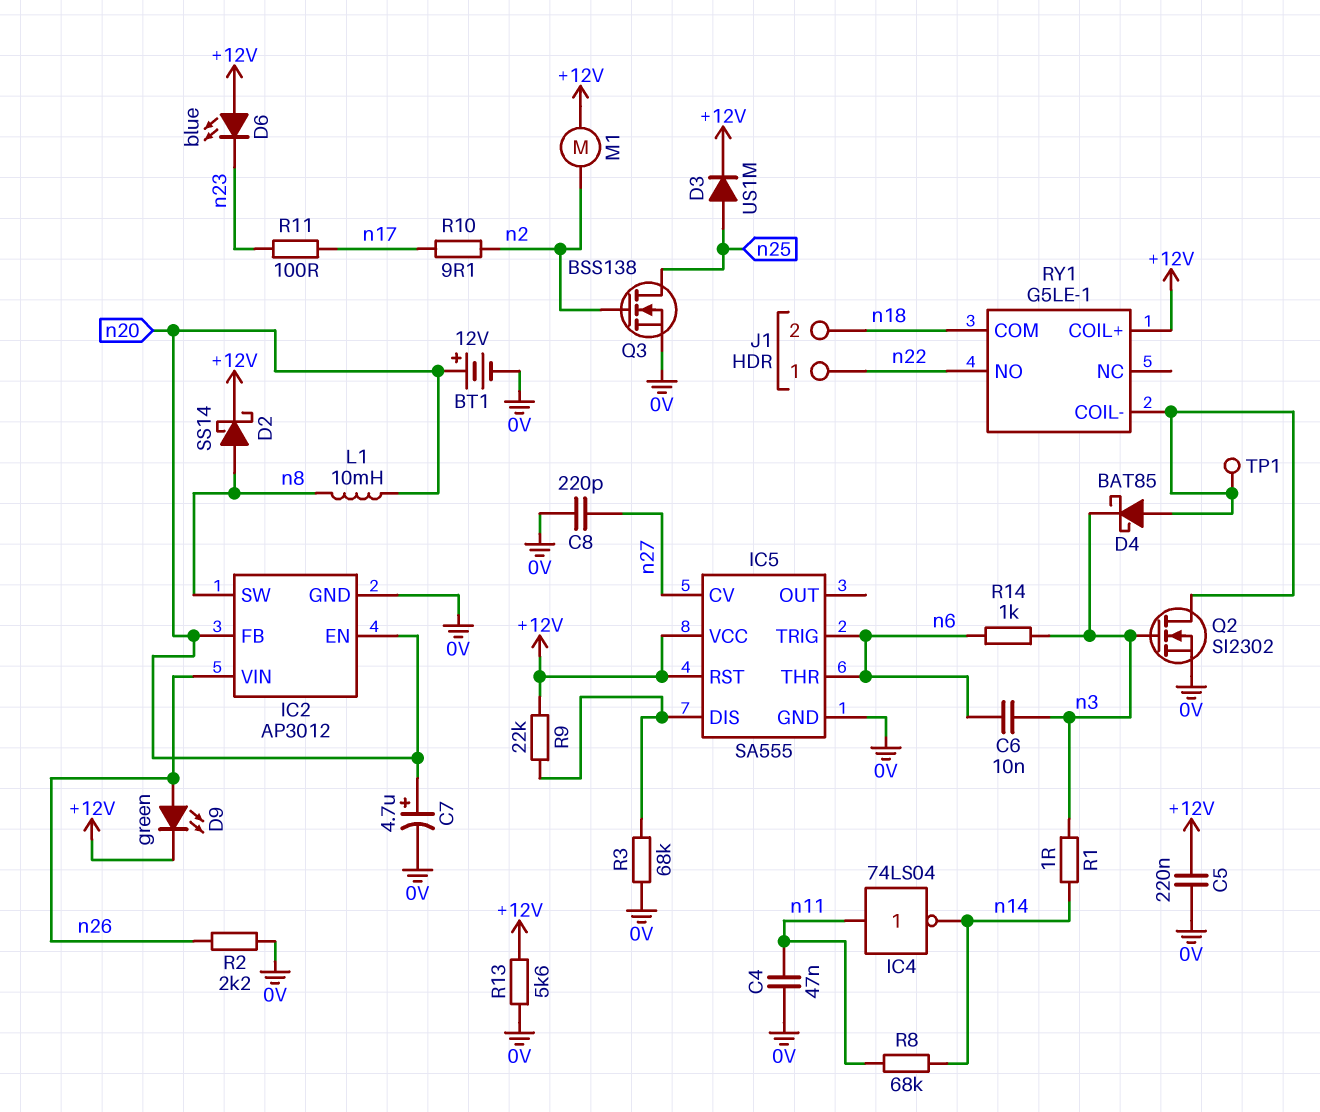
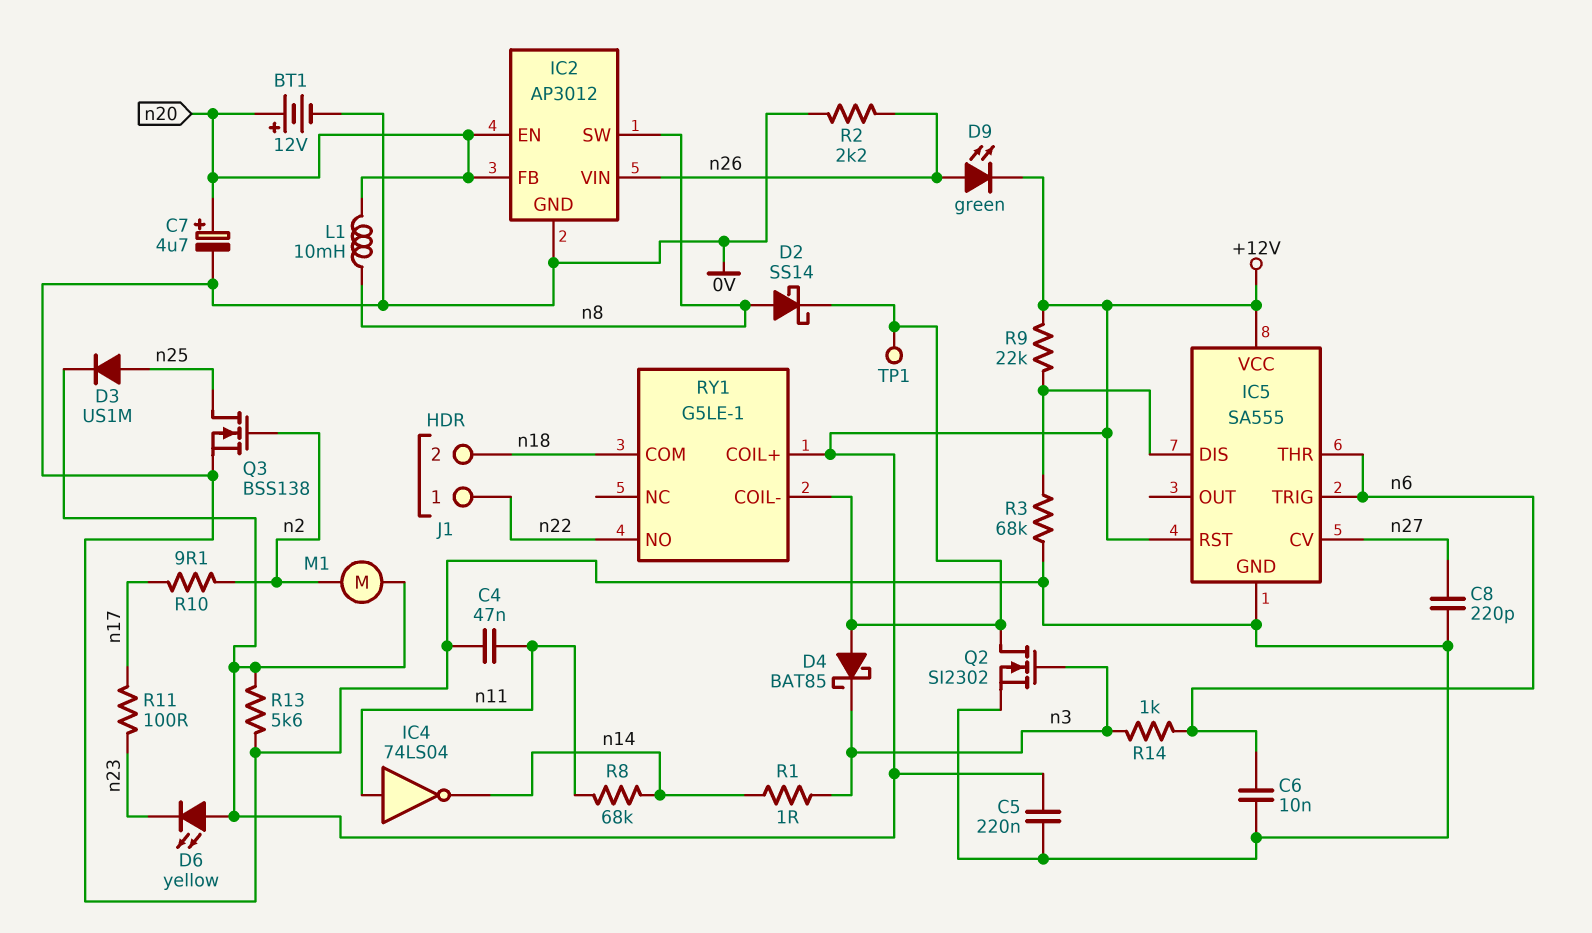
C6: 10nF (n3, n6) -> 10nF (0V, n6)
D2: schottky SS14 (A n8, K +12V) -> schottky SS14 (A n8, K RY1/COIL-)
D6: LED blue (A +12V, K n23) -> LED yellow (A +12V, K n23)

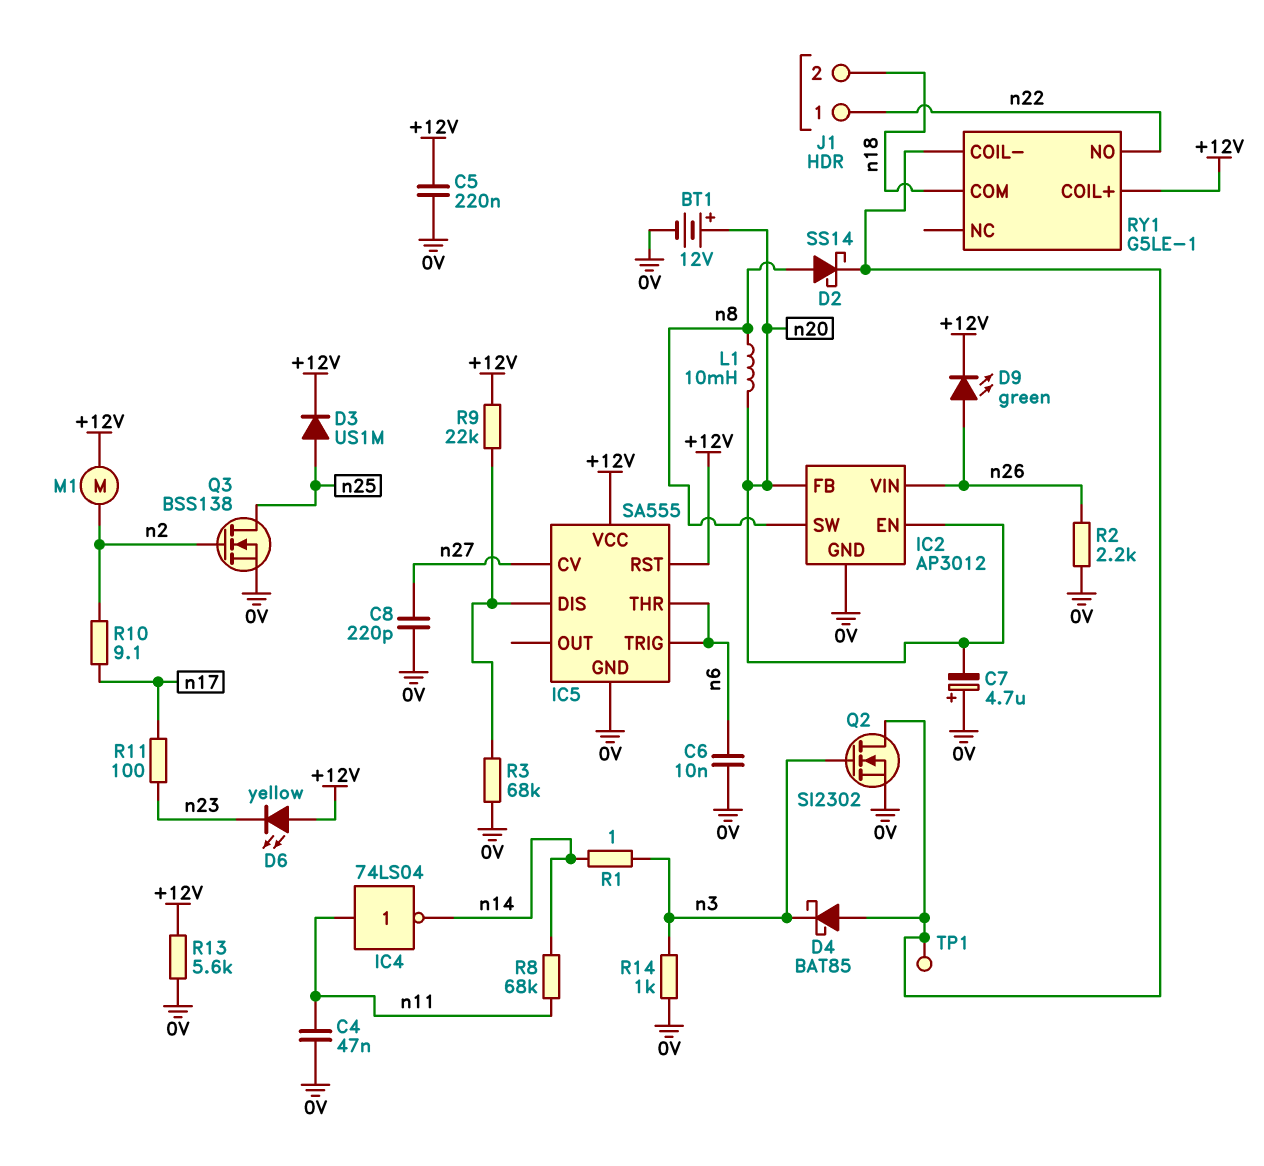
C7: 4.7uF (plus n20, minus 0V) -> 4.7uF (plus 0V, minus n20)
R14: 1k (n3, n6) -> 1k (0V, n3)

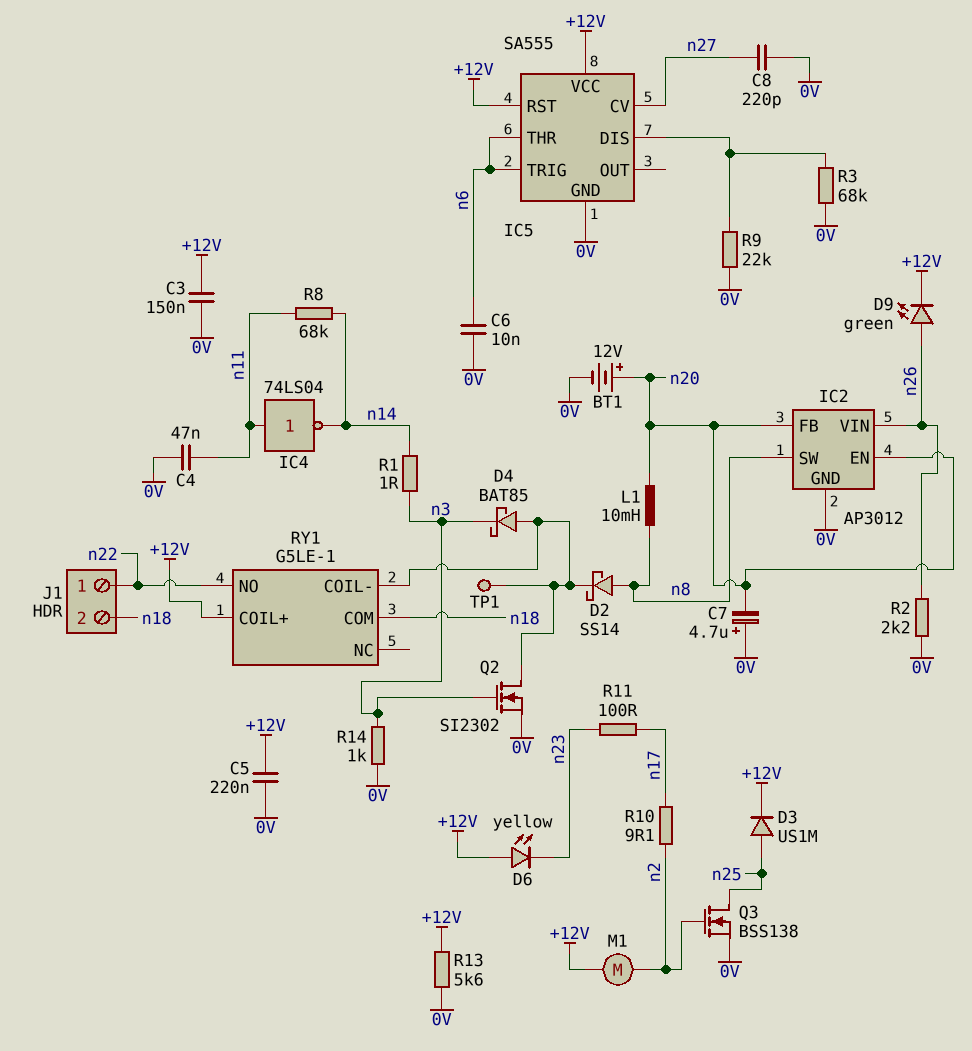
C3: none -> 150nF (+12V, 0V)
R9: 22k (+12V, IC5/DIS) -> 22k (0V, IC5/DIS)

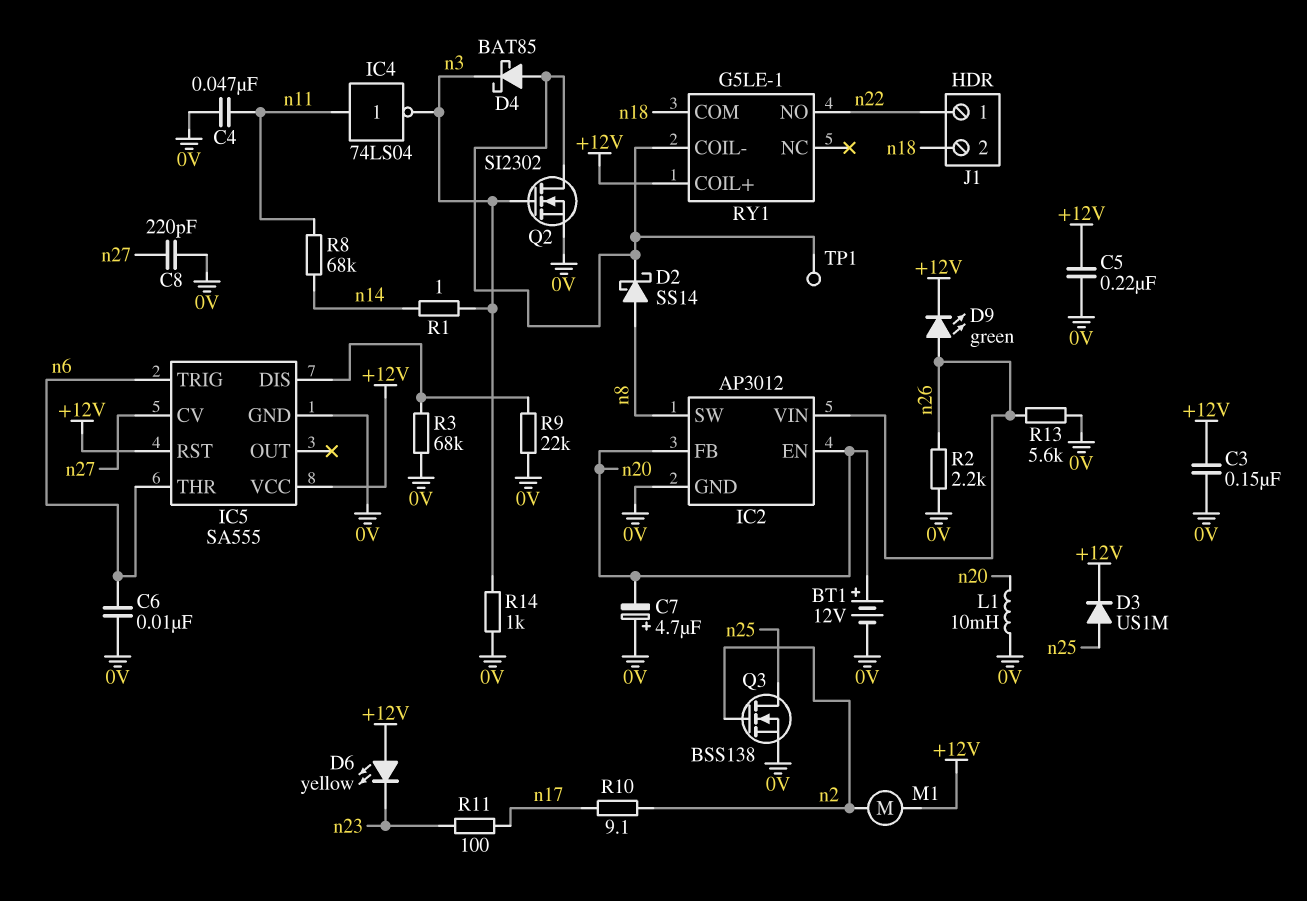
IC4: NOT 74LS04 (in n11, out n14) -> NOT 74LS04 (in n11, out n3)
L1: 10mH (n8, n20) -> 10mH (0V, n20)
R13: 5.6k (+12V, 0V) -> 5.6k (0V, n26)

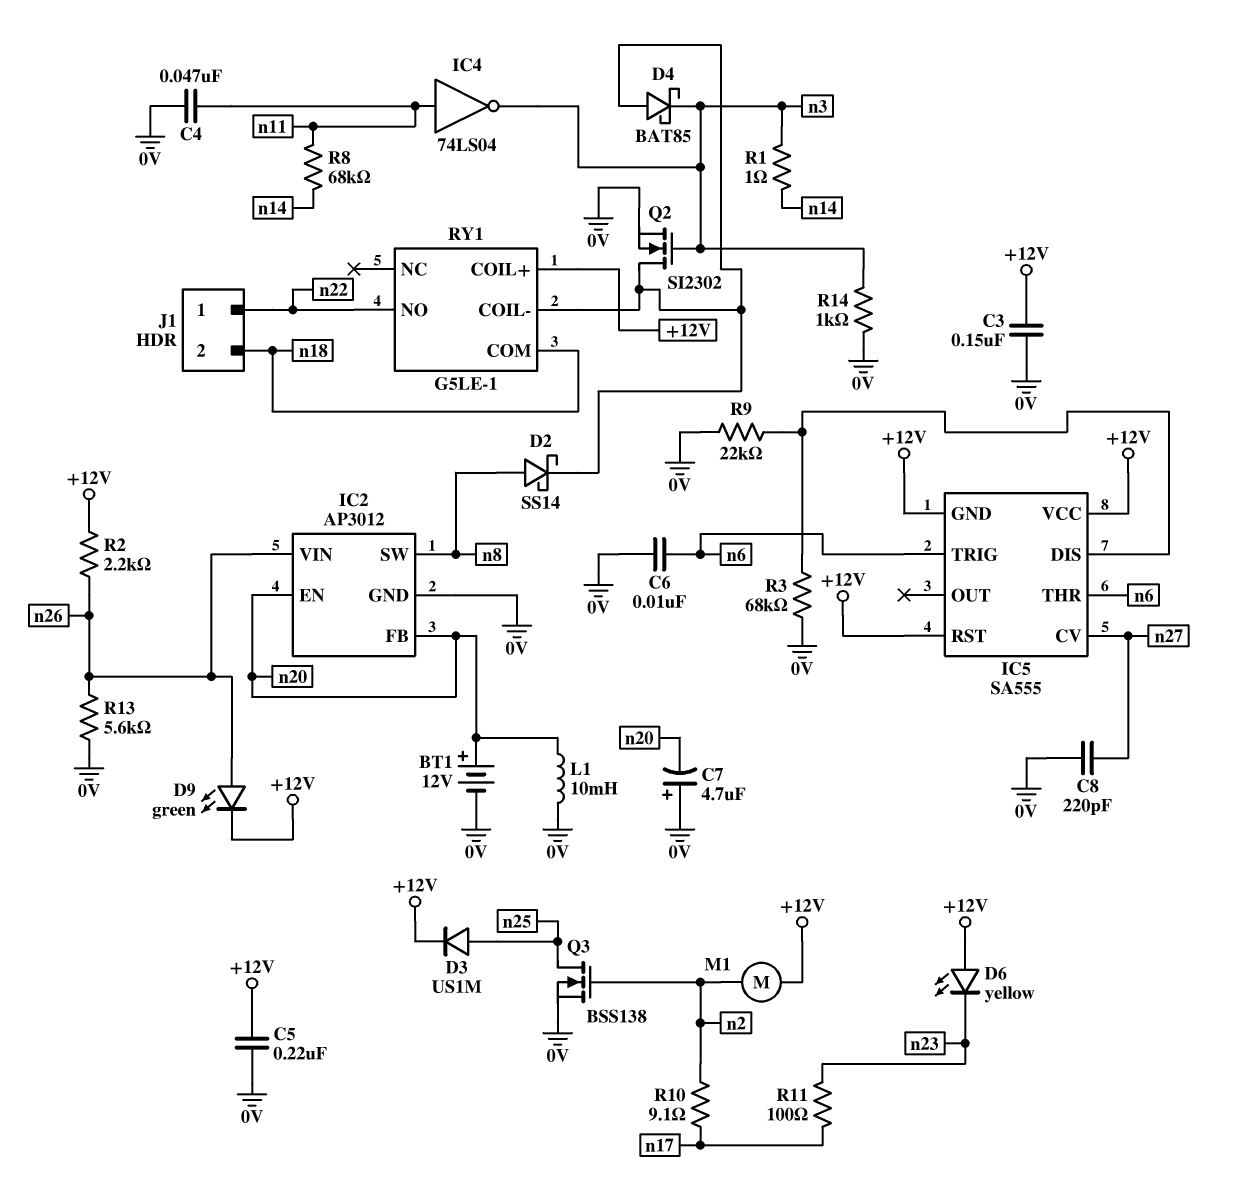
IC5 pin GND: 0V -> +12V
R2: 2.2k (0V, n26) -> 2.2k (+12V, n26)
TP1: test point (RY1/COIL-) -> none

